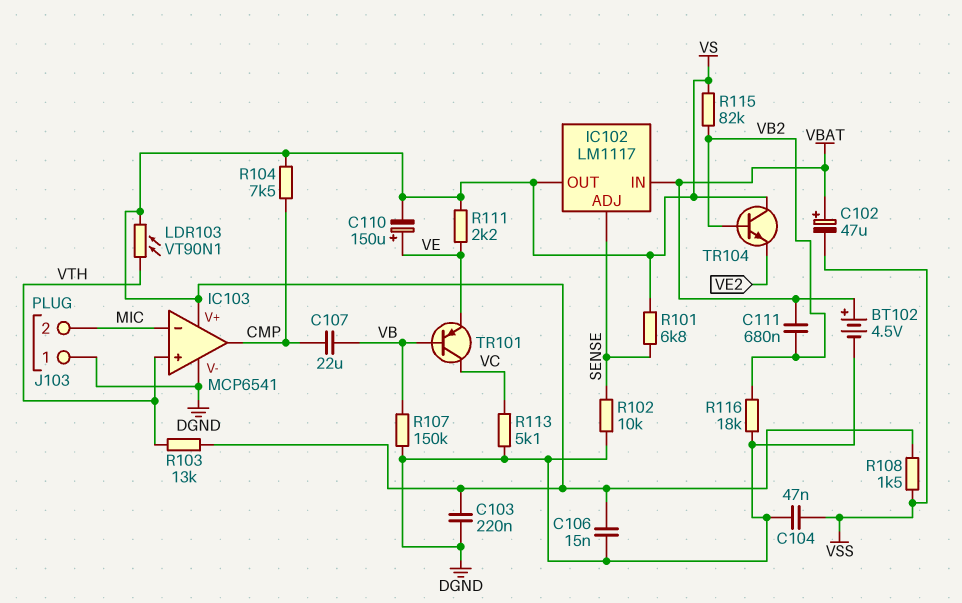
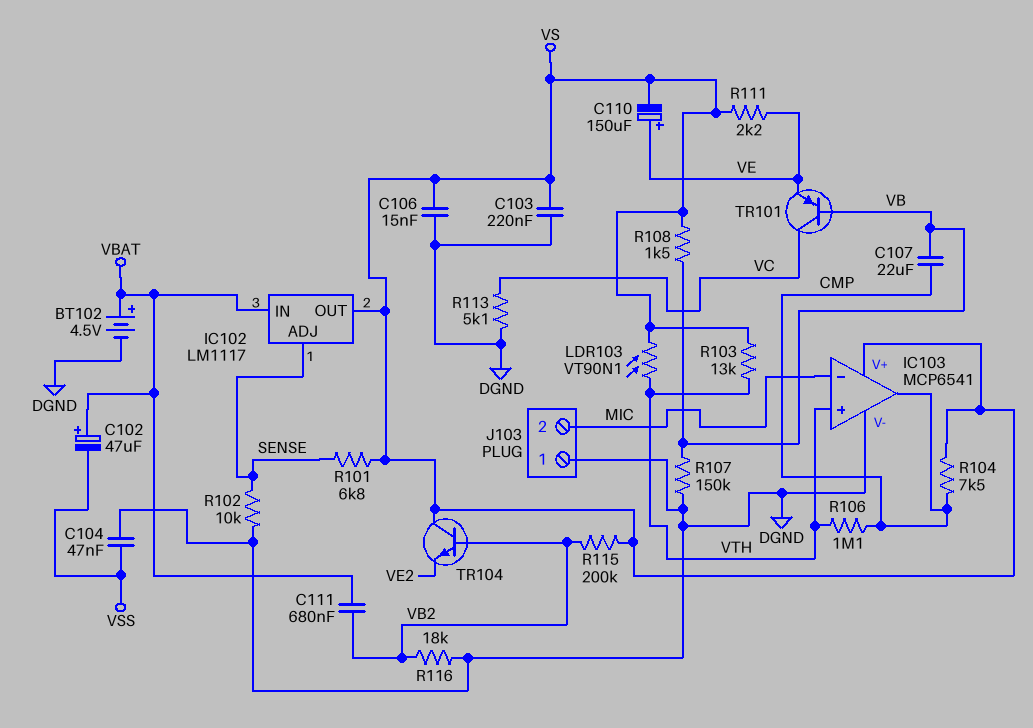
R106: none -> 1.1M (CMP, VTH)
R108: 1.5k (VS, VSS) -> 1.5k (VB, VS)
R115: 82k (VB2, VS) -> 200k (VB2, VS)

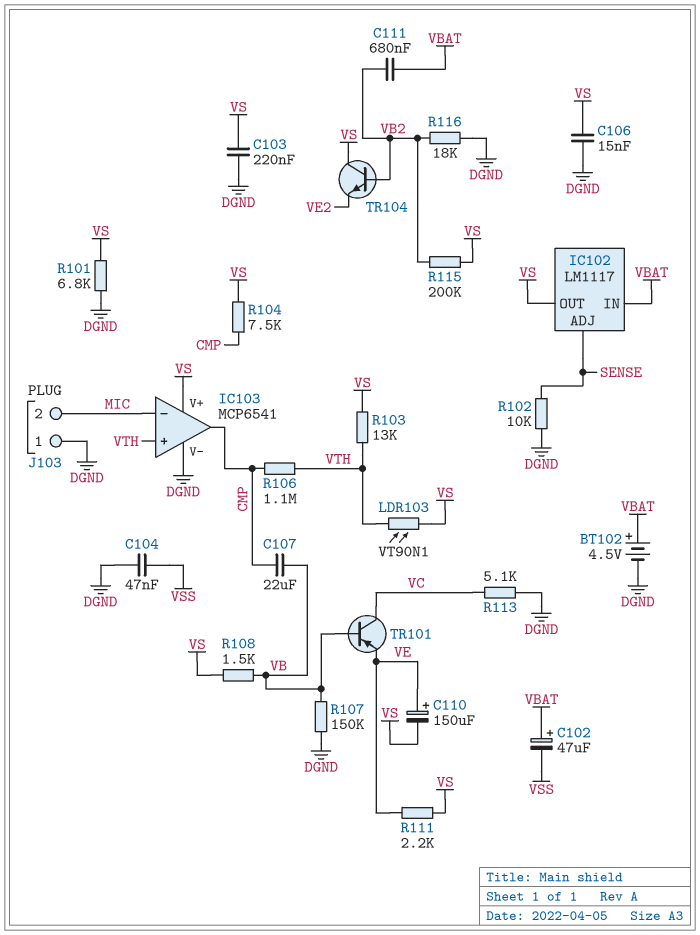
R101: 6.8k (SENSE, VS) -> 6.8k (DGND, VS)

